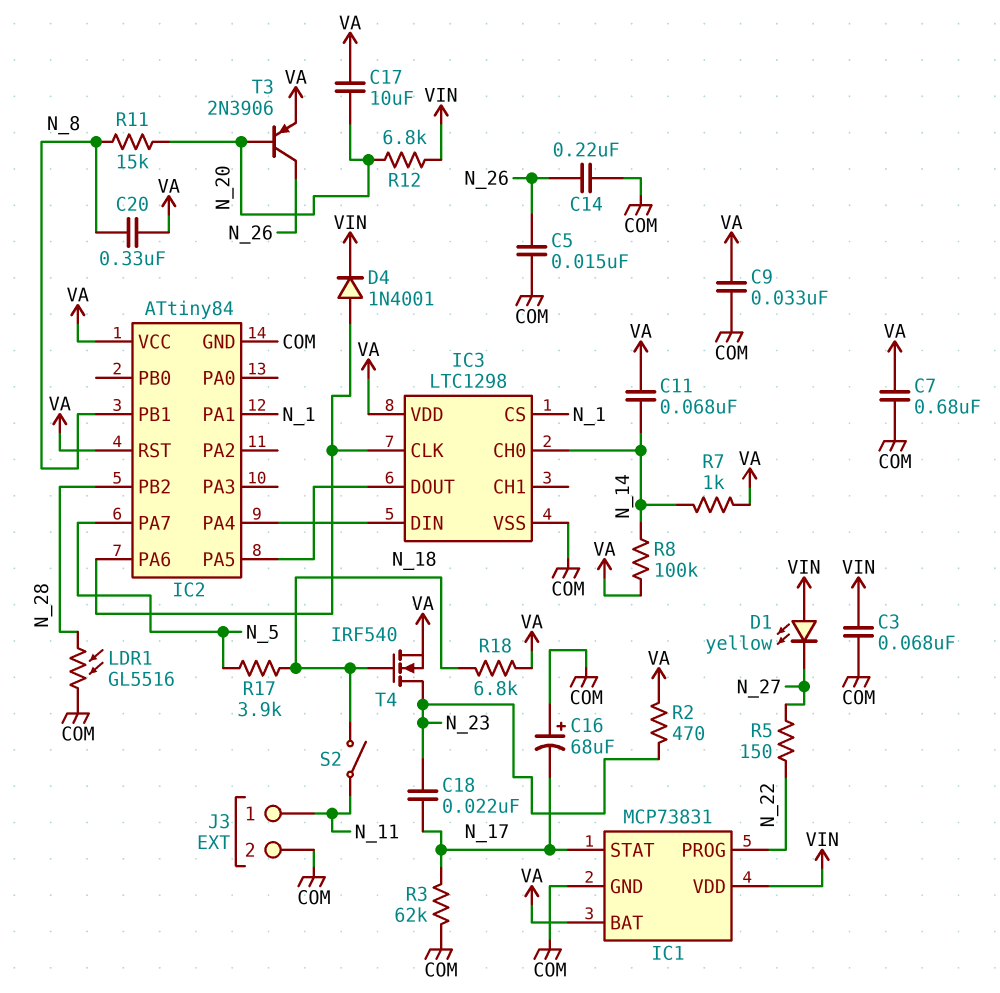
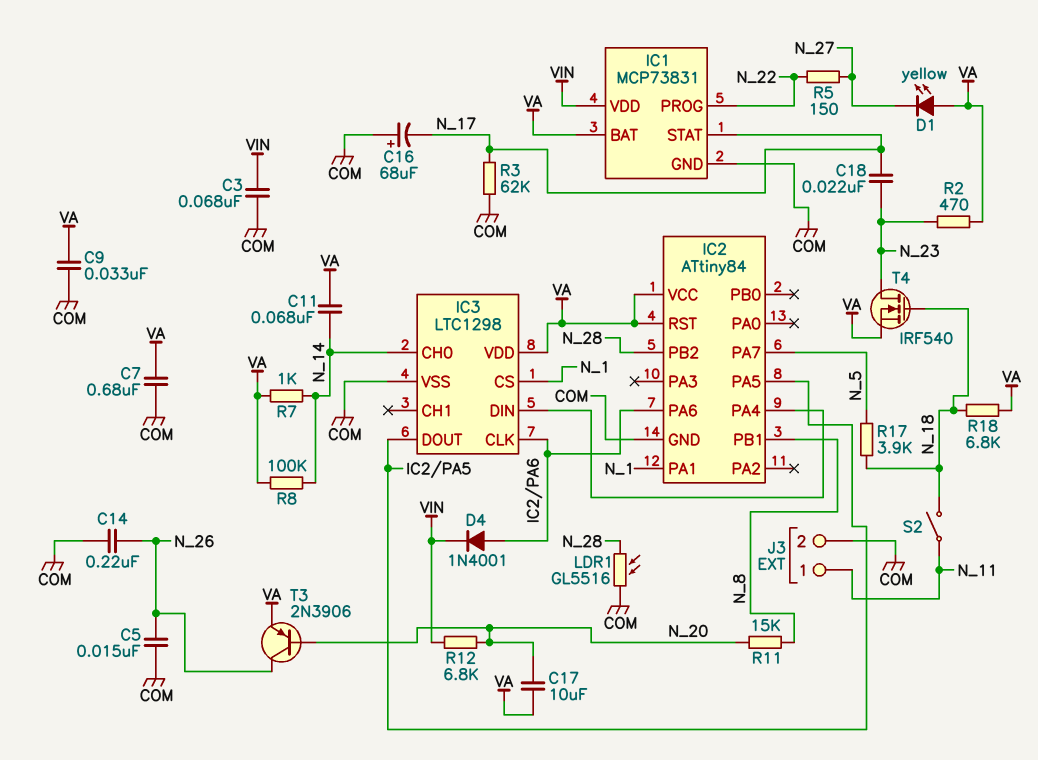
C20: 330nF (N_8, VA) -> none
D1: LED yellow (A VIN, K N_27) -> LED yellow (A VA, K N_27)

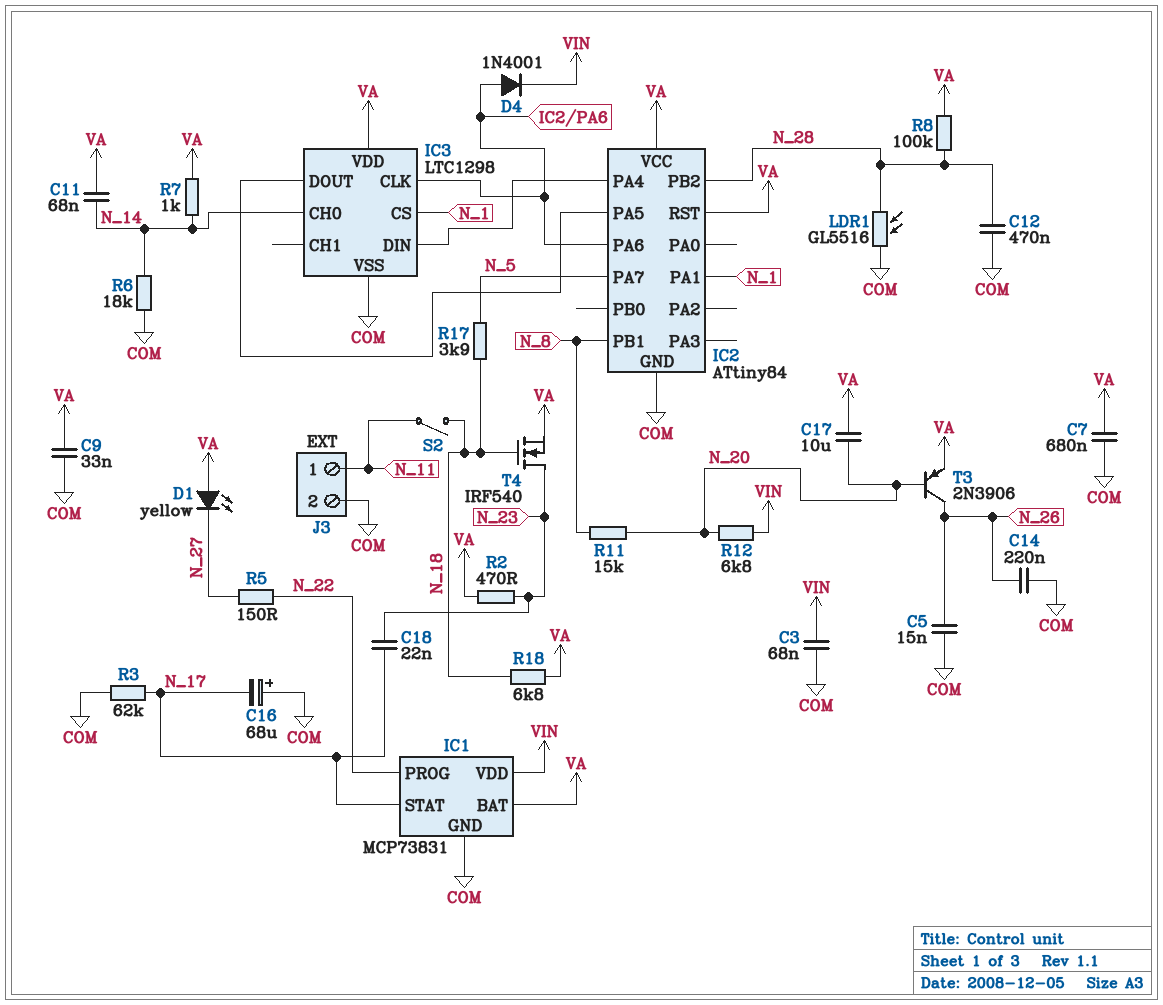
C12: none -> 470nF (COM, N_28)
R6: none -> 18k (COM, N_14)
R8: 100k (N_14, VA) -> 100k (N_28, VA)

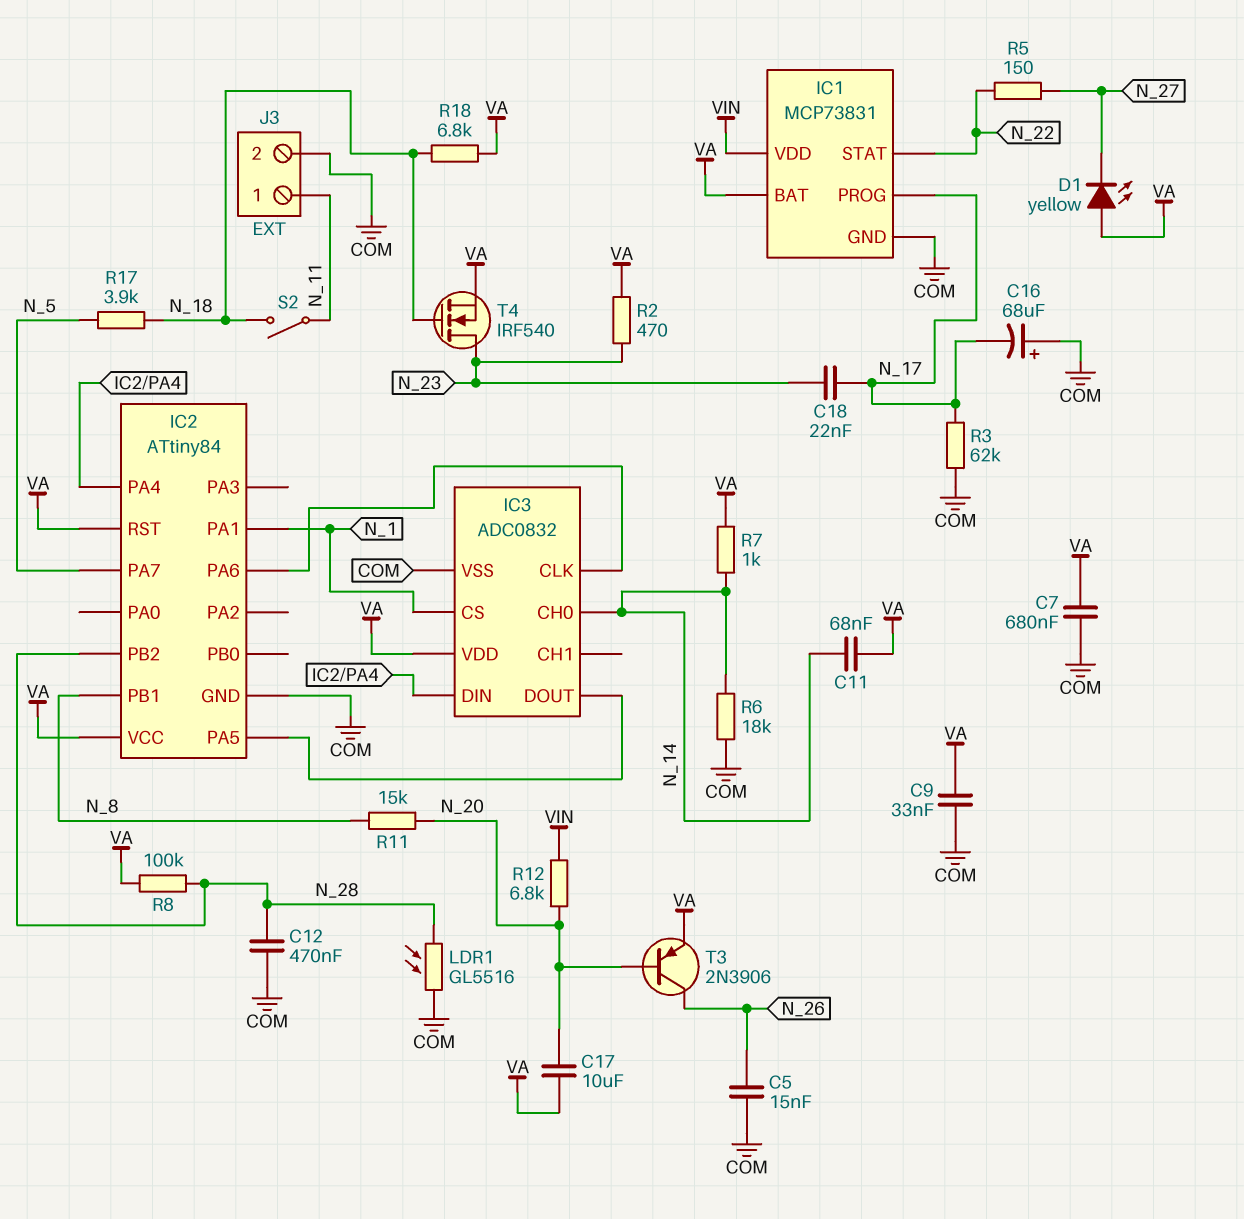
C3: 68nF (COM, VIN) -> none
C14: 220nF (COM, N_26) -> none
D4: diode 1N4001 (A IC2/PA6, K VIN) -> none
IC1 pin PROG: N_22 -> N_17
IC1 pin STAT: N_17 -> N_22
IC3: LTC1298 -> ADC0832

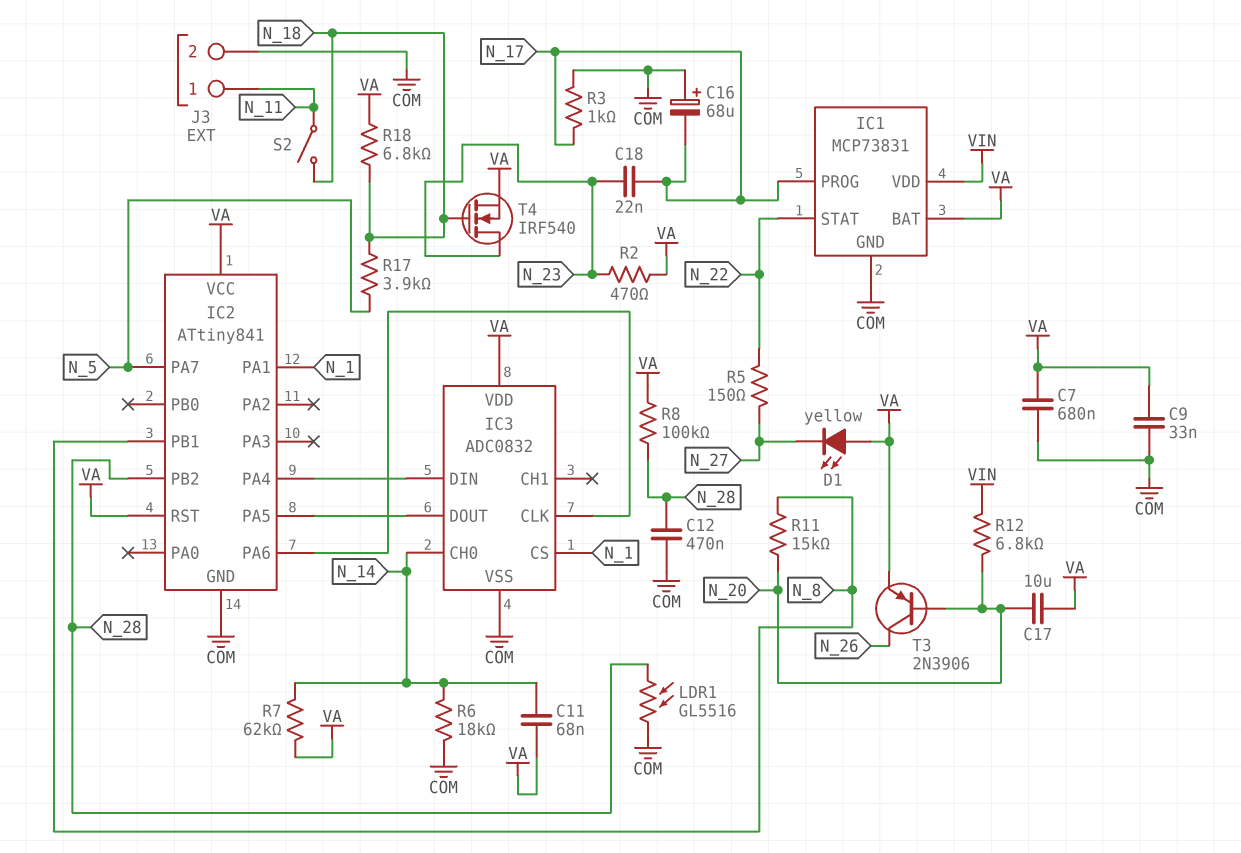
C5: 15nF (COM, N_26) -> none
IC2: ATtiny84 -> ATtiny841
R3: 62k (COM, N_17) -> 1k (COM, N_17)
R7: 1k (N_14, VA) -> 62k (N_14, VA)

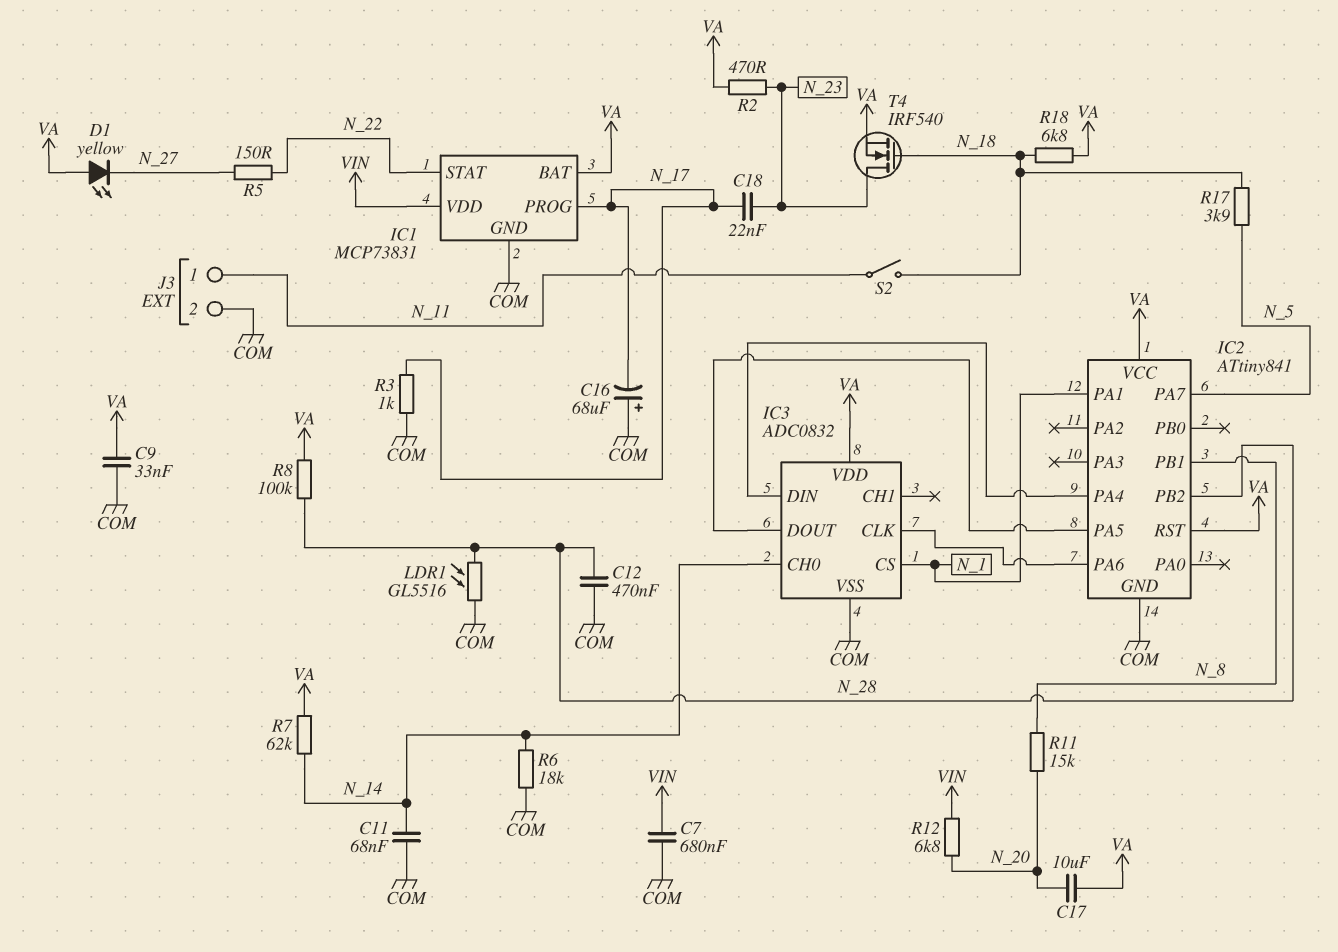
C7: 680nF (COM, VA) -> 680nF (COM, VIN)
C11: 68nF (N_14, VA) -> 68nF (COM, N_14)
T3: PNP 2N3906 (B N_20, C N_26, E VA) -> none

